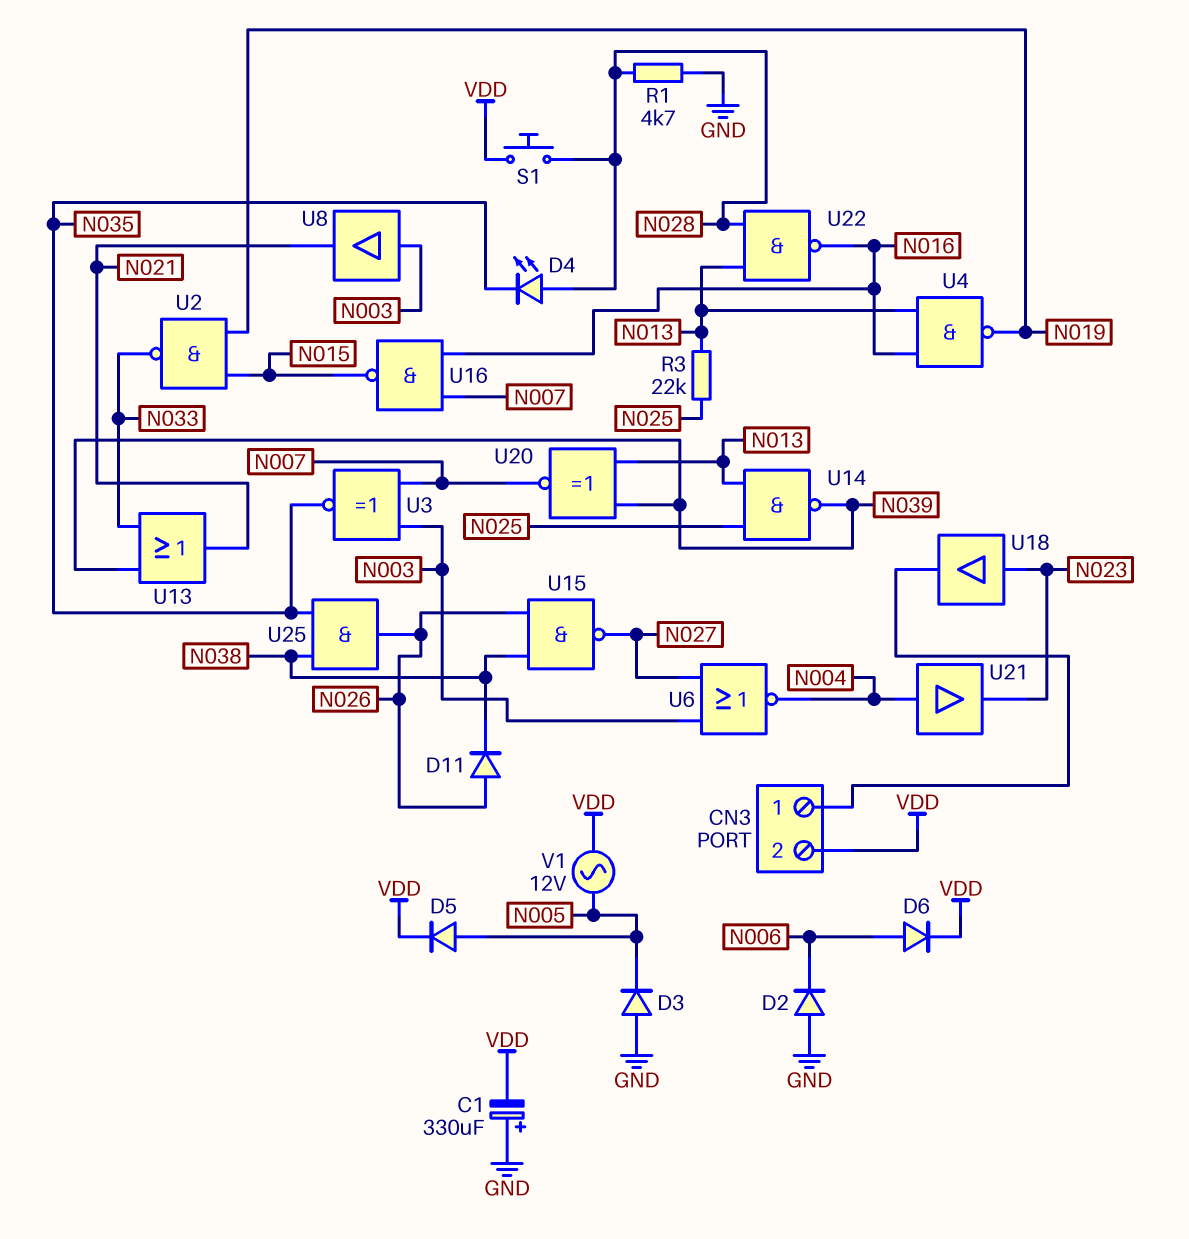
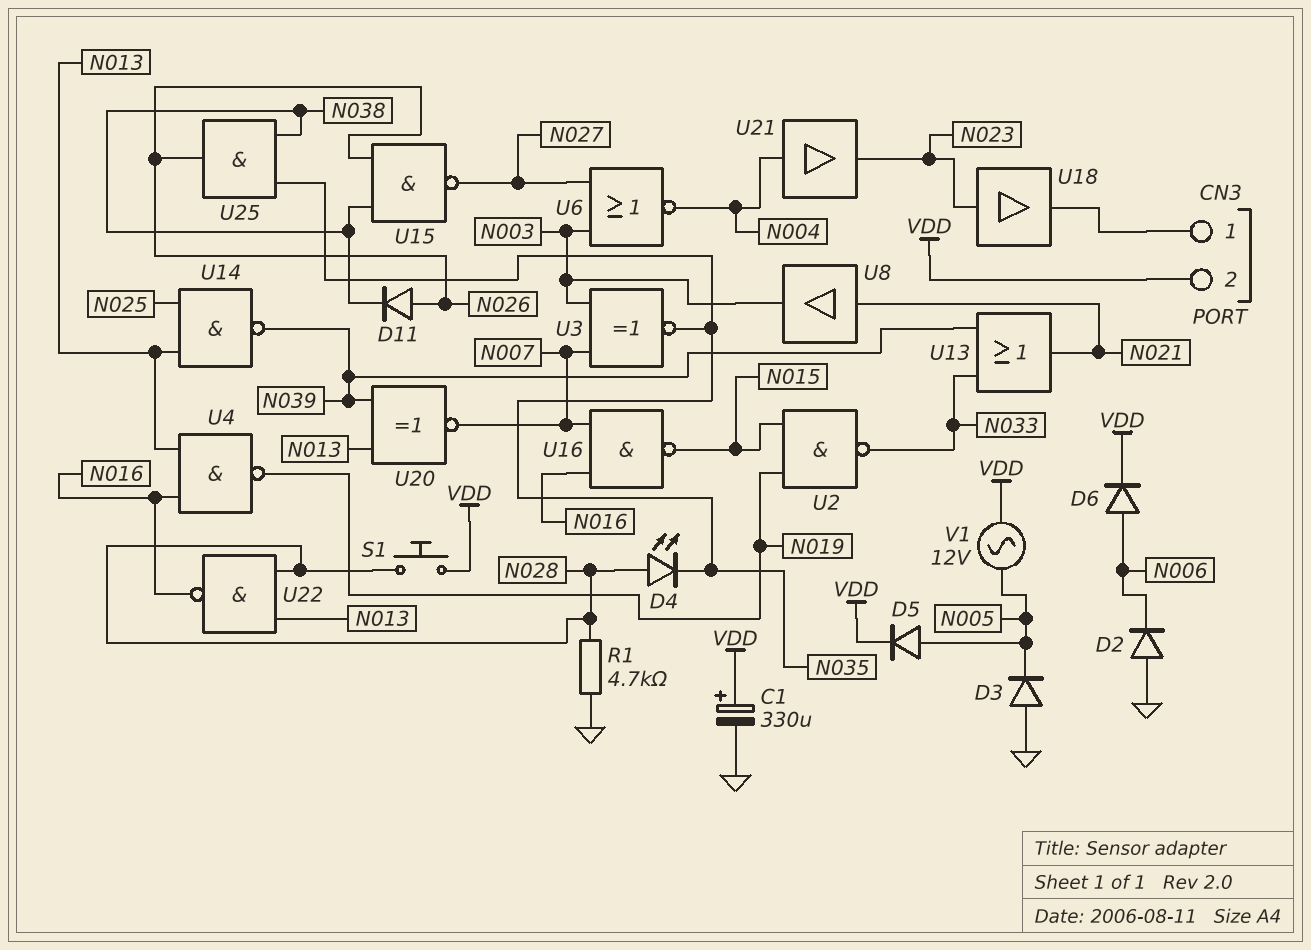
C1: 330uF (plus GND, minus VDD) -> 330uF (plus VDD, minus GND)
R3: 22k (N013, N025) -> none
U8: buffer (in N003, out N021) -> buffer (in N021, out N003)

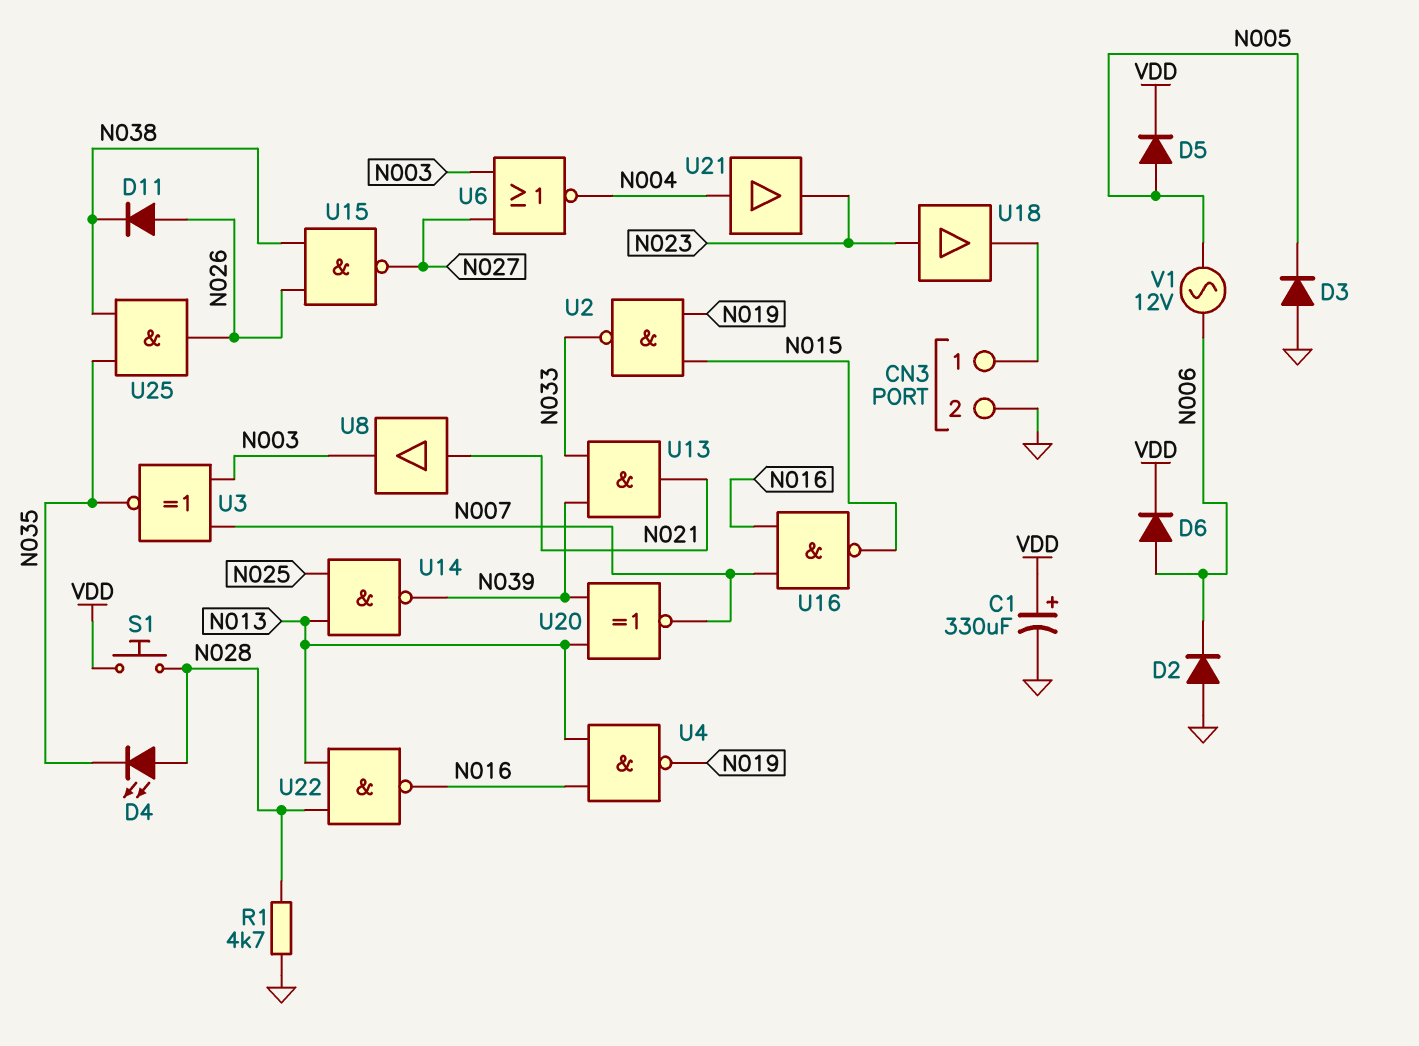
CN3 pin 2: VDD -> GND
U13: OR (in N033, in N039, out N021) -> AND (in N033, in N039, out N021)
V1: AC 12V (N005, VDD) -> AC 12V (N005, N006)

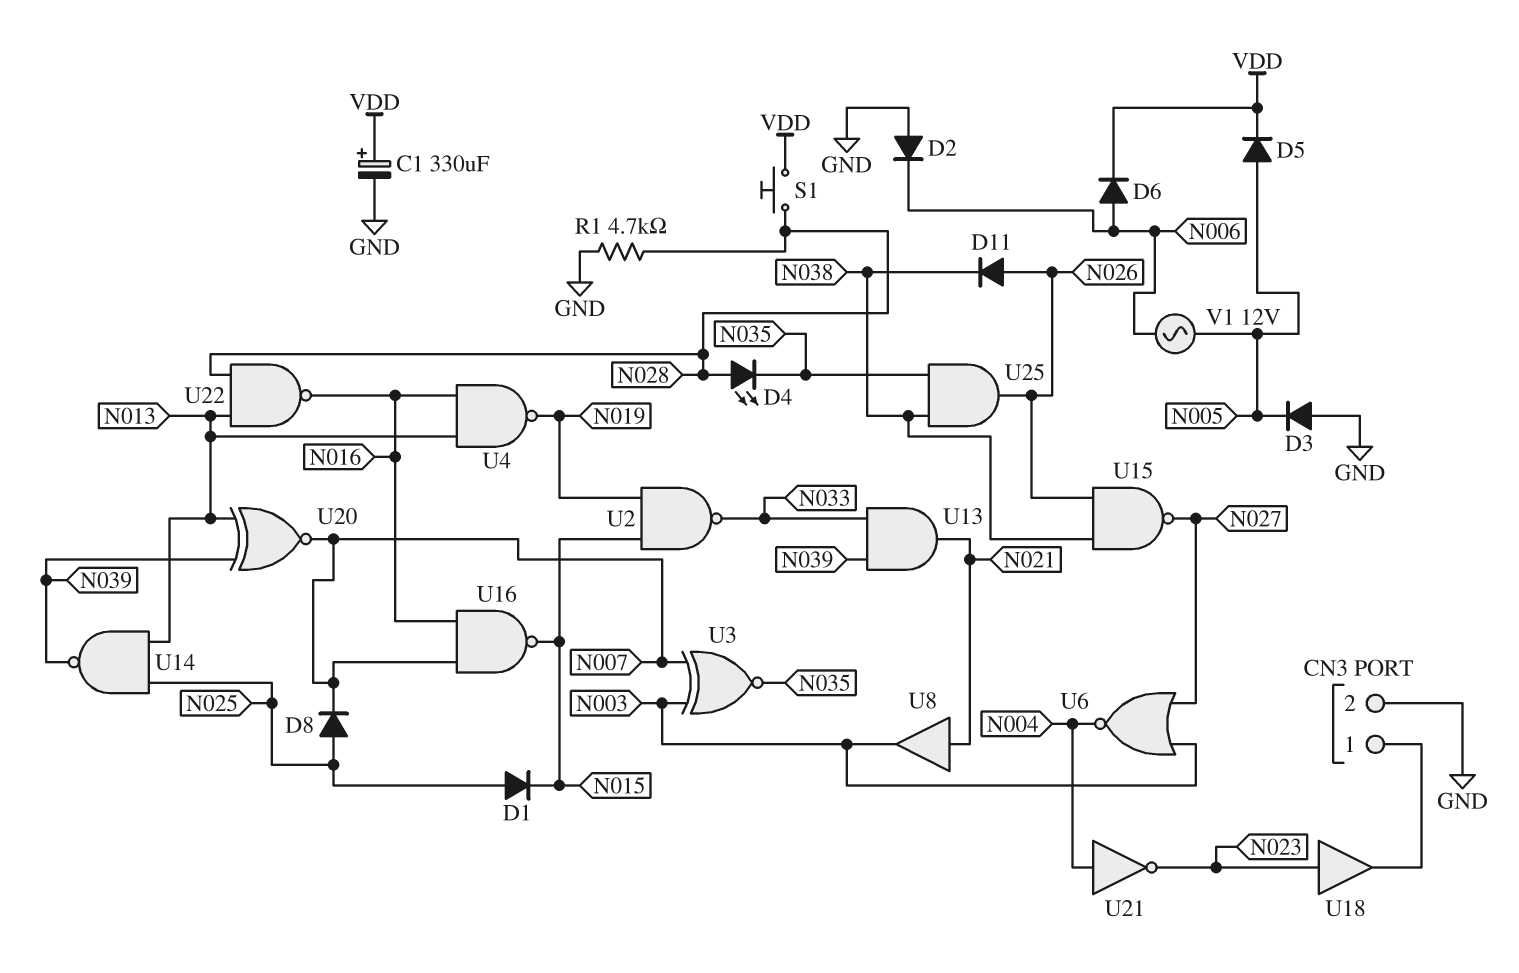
D1: none -> diode (A N025, K N015)
D8: none -> diode (A N025, K N007)
U21: buffer (in N004, out N023) -> NOT (in N004, out N023)

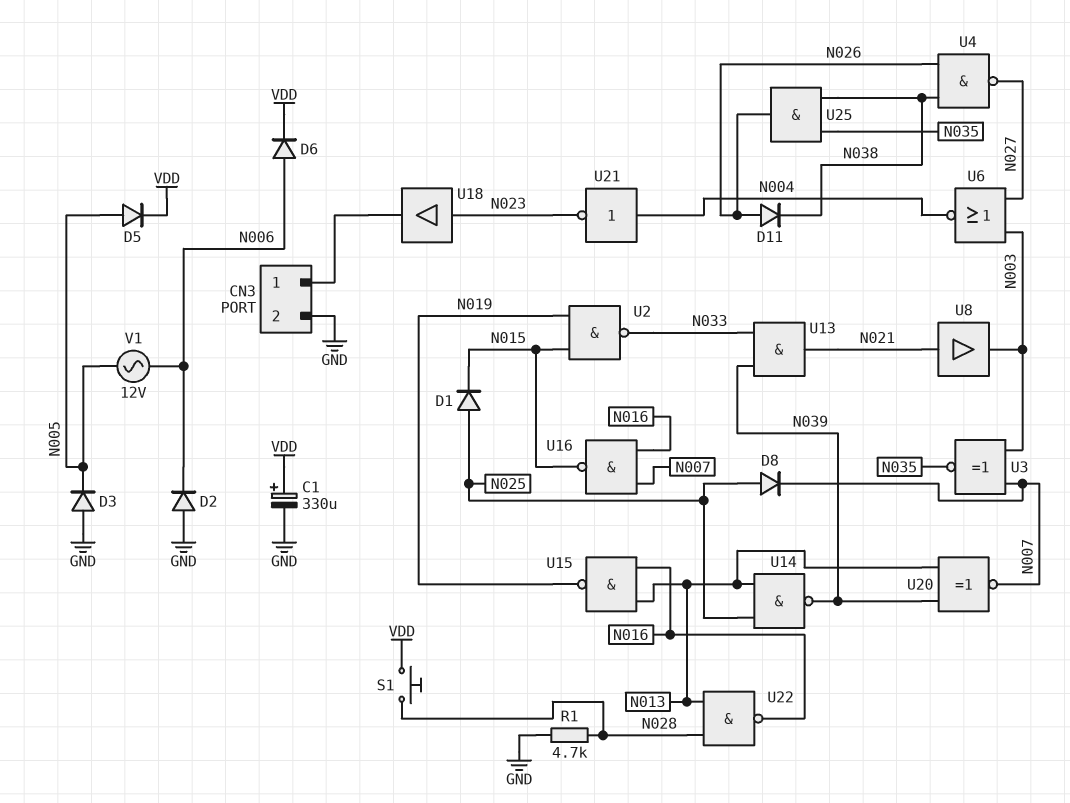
D4: LED (A N028, K N035) -> none
U4: NAND (in N013, in N016, out N019) -> NAND (in N026, in N038, out N027)
U15: NAND (in N026, in N038, out N027) -> NAND (in N013, in N016, out N019)

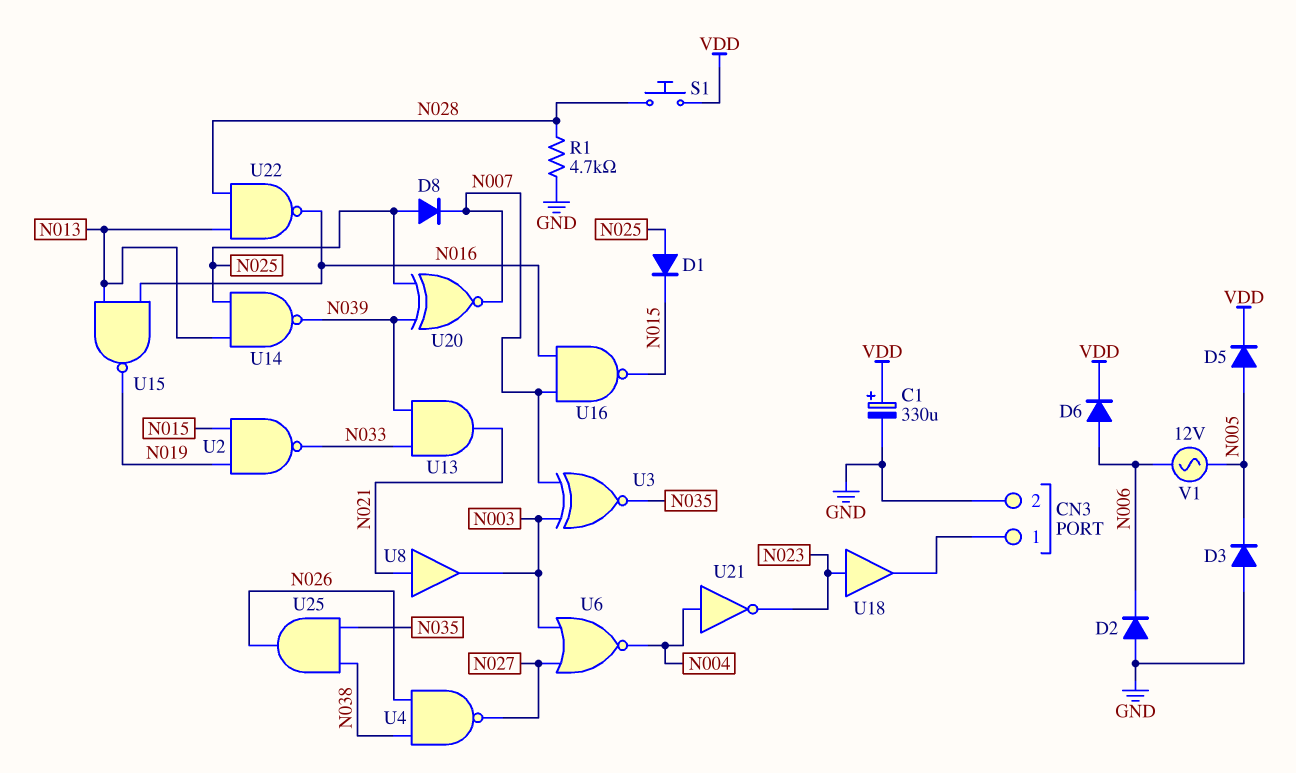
D11: diode (A N026, K N038) -> none
U20: XNOR (in N013, in N039, out N007) -> XNOR (in N025, in N039, out N007)

